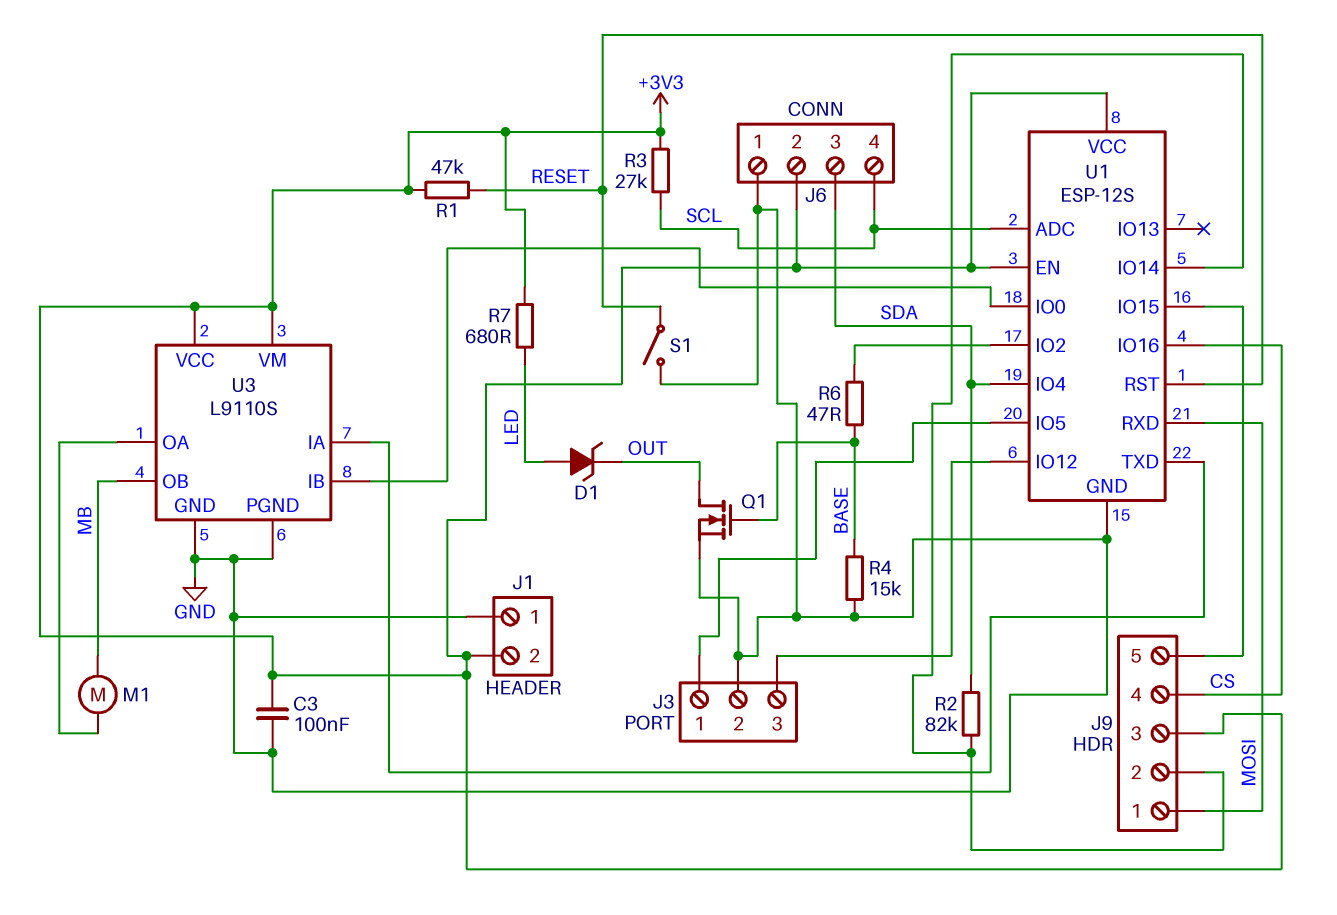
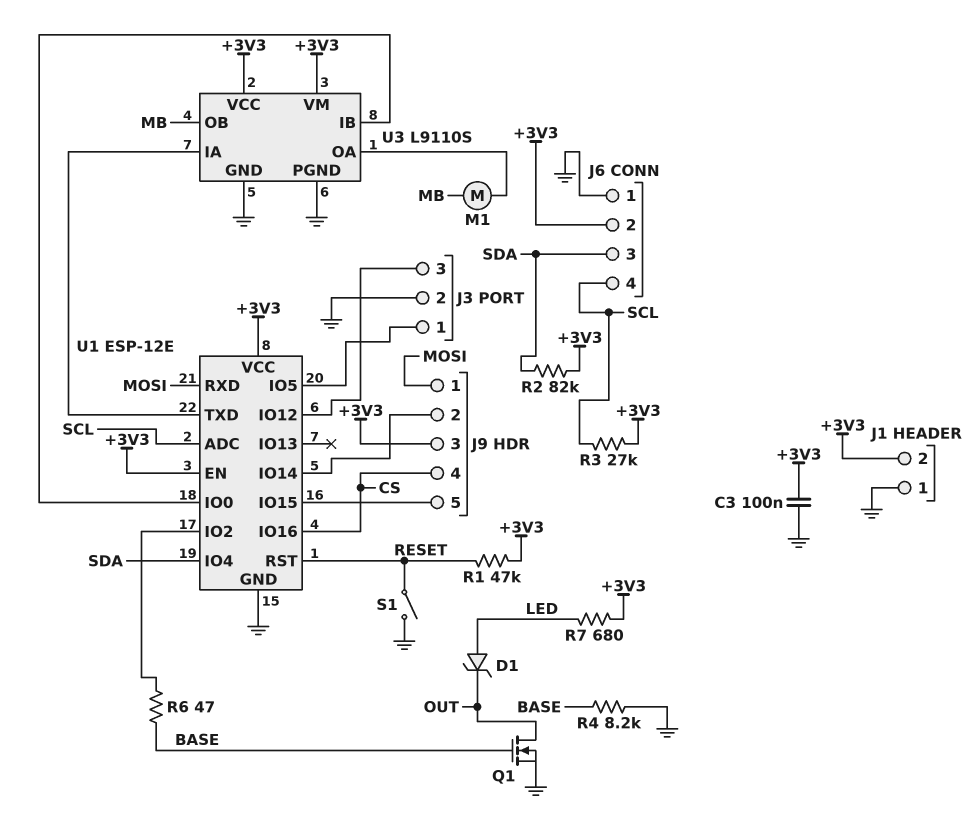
R2: 82k (J9/2, SDA) -> 82k (+3V3, SDA)
R4: 15k (BASE, GND) -> 8.2k (BASE, GND)
U1: ESP-12S -> ESP-12E

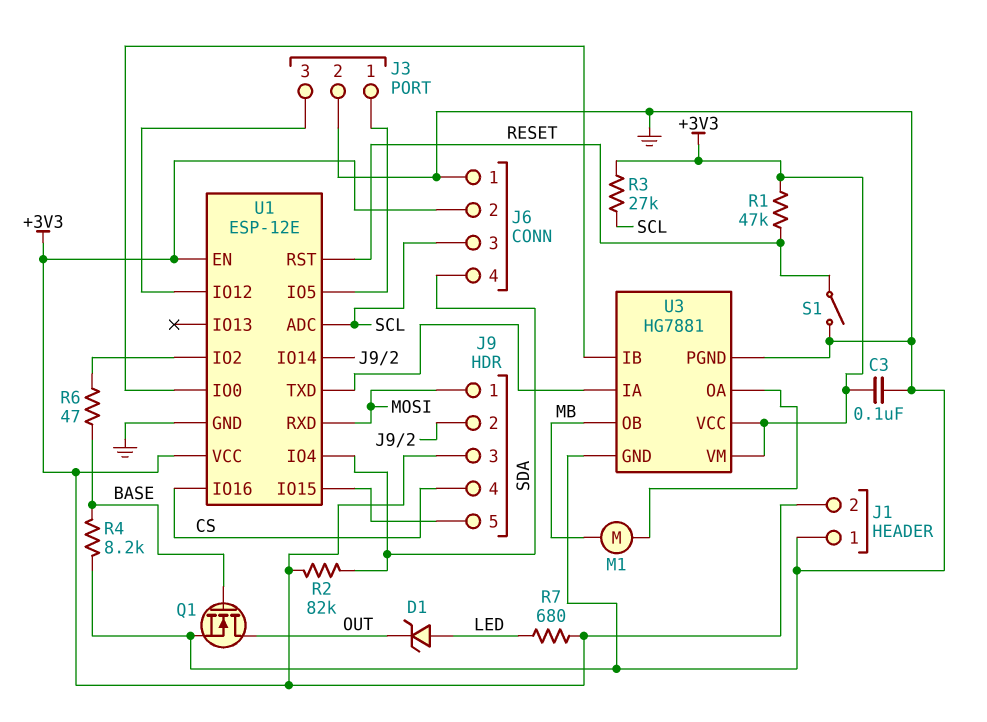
J6 pin 3: SDA -> SCL
J6 pin 4: SCL -> SDA
U3: L9110S -> HG7881

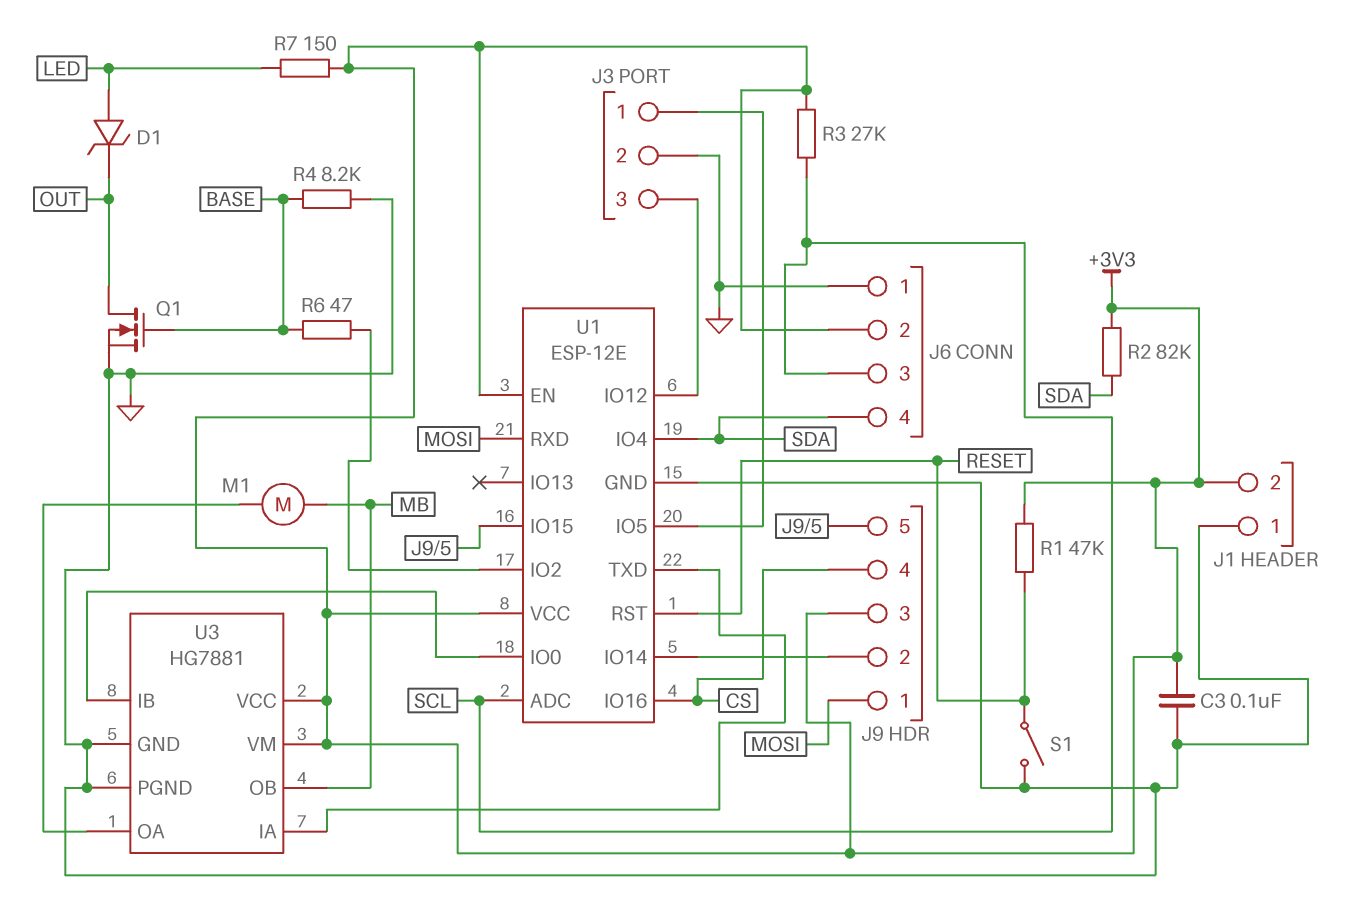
R7: 680 (+3V3, LED) -> 150 (+3V3, LED)

